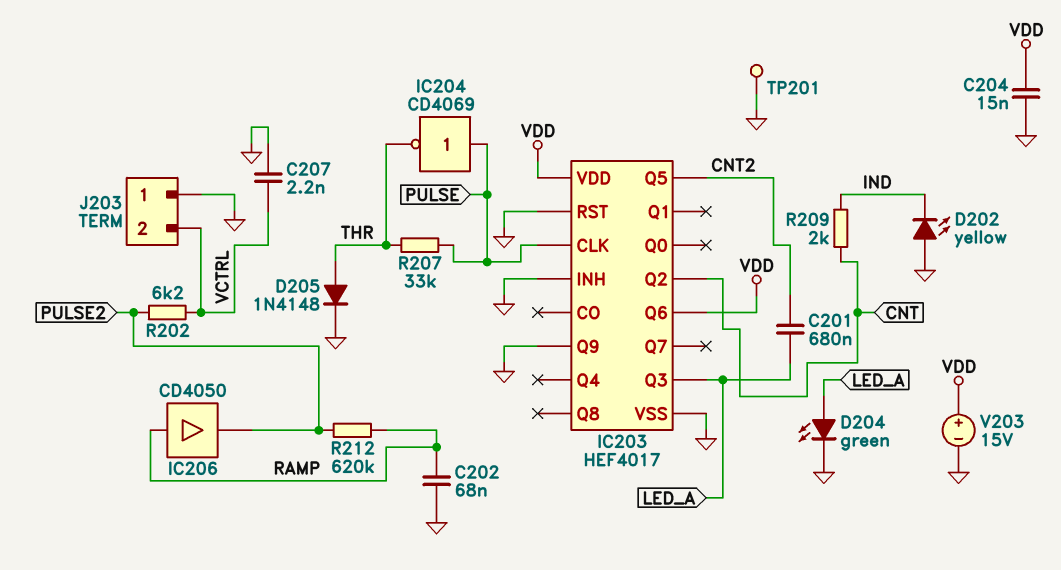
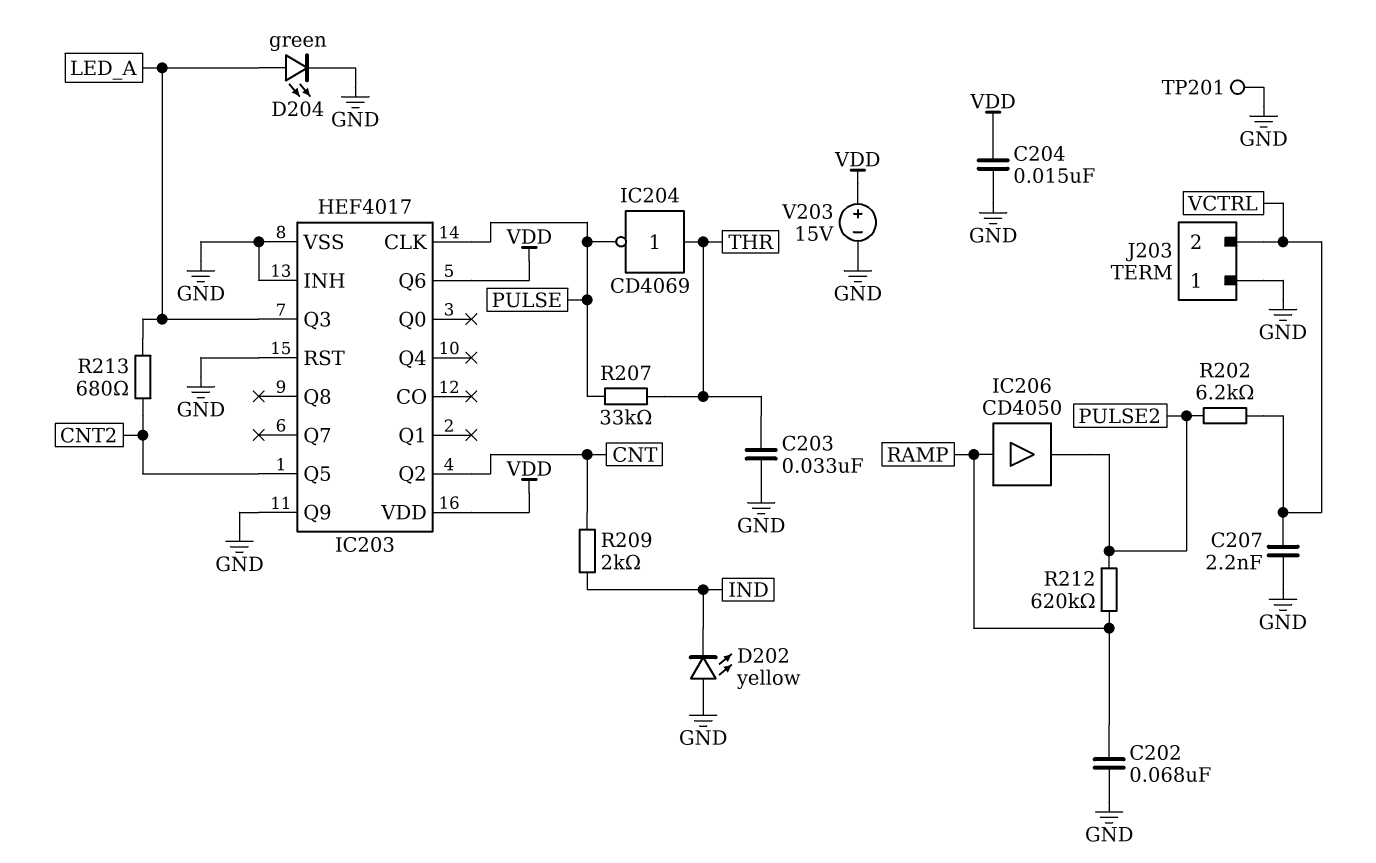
C201: 680nF (CNT2, LED_A) -> none
C203: none -> 33nF (GND, THR)
D205: diode 1N4148 (A THR, K GND) -> none
IC204: NOT CD4069 (in PULSE, out THR) -> NOT CD4069 (in THR, out PULSE)
R213: none -> 680 (CNT2, LED_A)

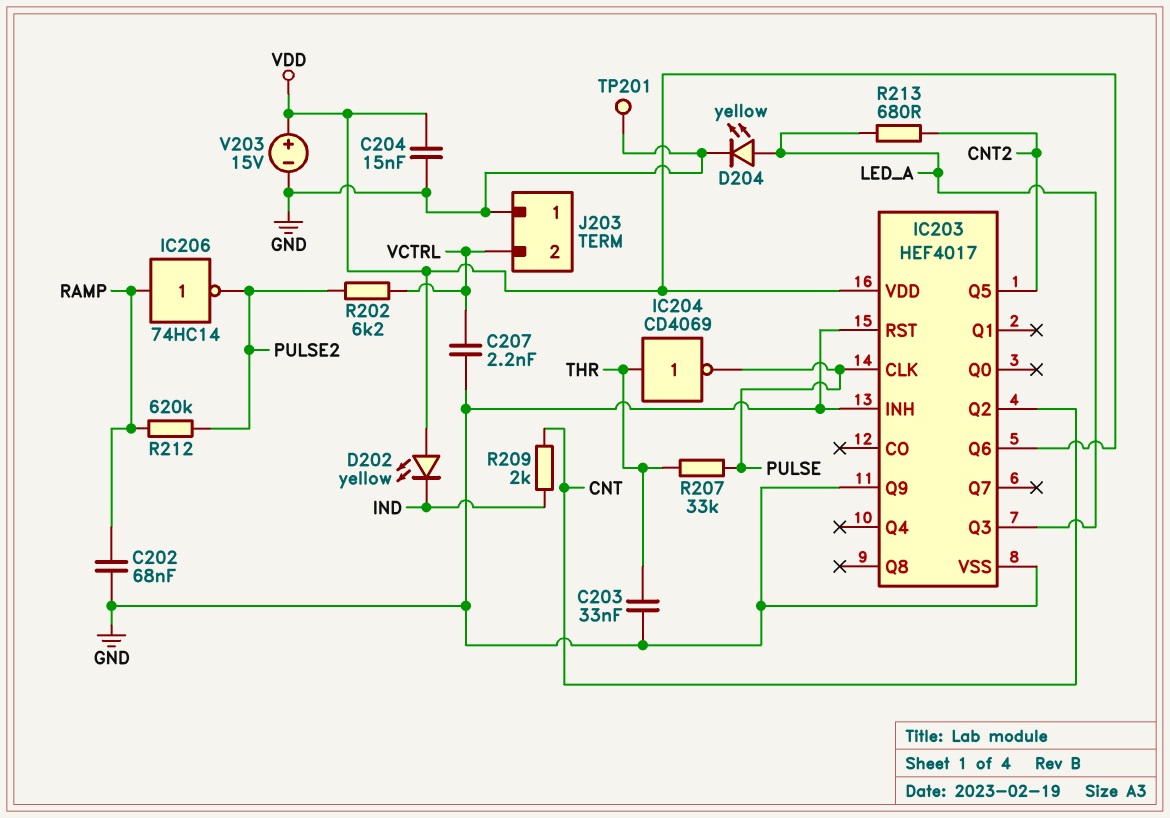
D202: LED yellow (A GND, K IND) -> LED yellow (A VDD, K IND)
D204: LED green (A LED_A, K GND) -> LED yellow (A LED_A, K GND)
IC206: buffer CD4050 (in RAMP, out PULSE2) -> NOT 74HC14 (in RAMP, out PULSE2)

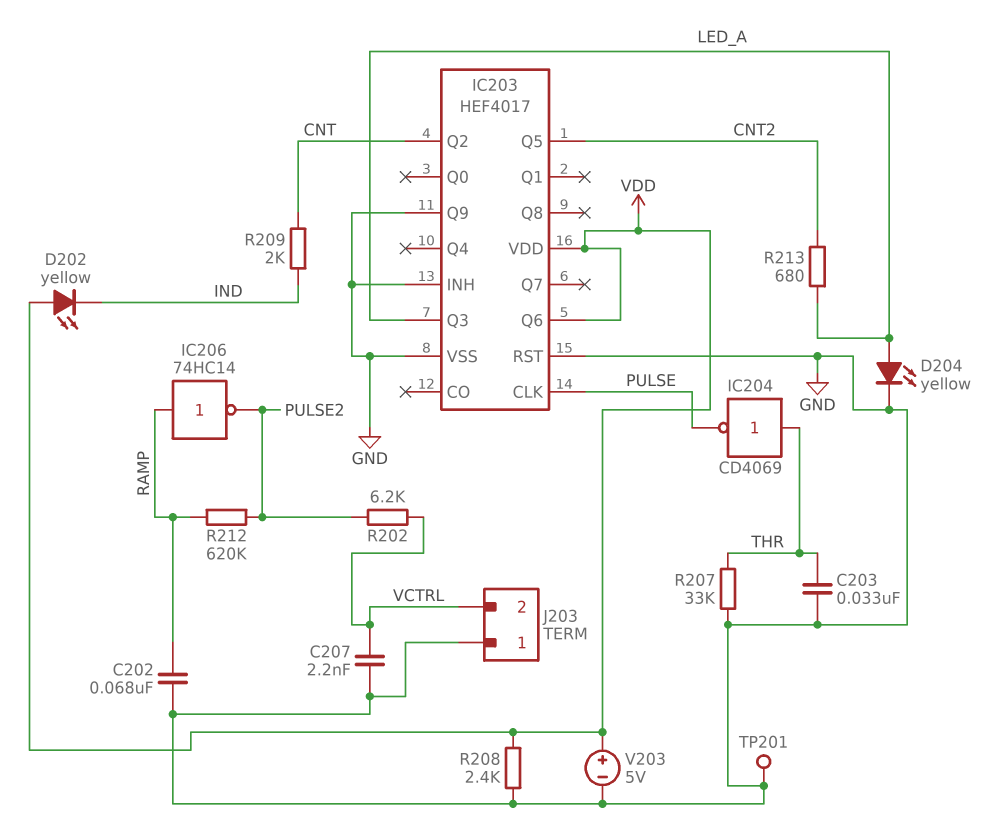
C204: 15nF (GND, VDD) -> none
R207: 33k (PULSE, THR) -> 33k (GND, THR)
R208: none -> 2.4k (GND, VDD)
V203: 15V (plus VDD, minus GND) -> 5V (plus VDD, minus GND)

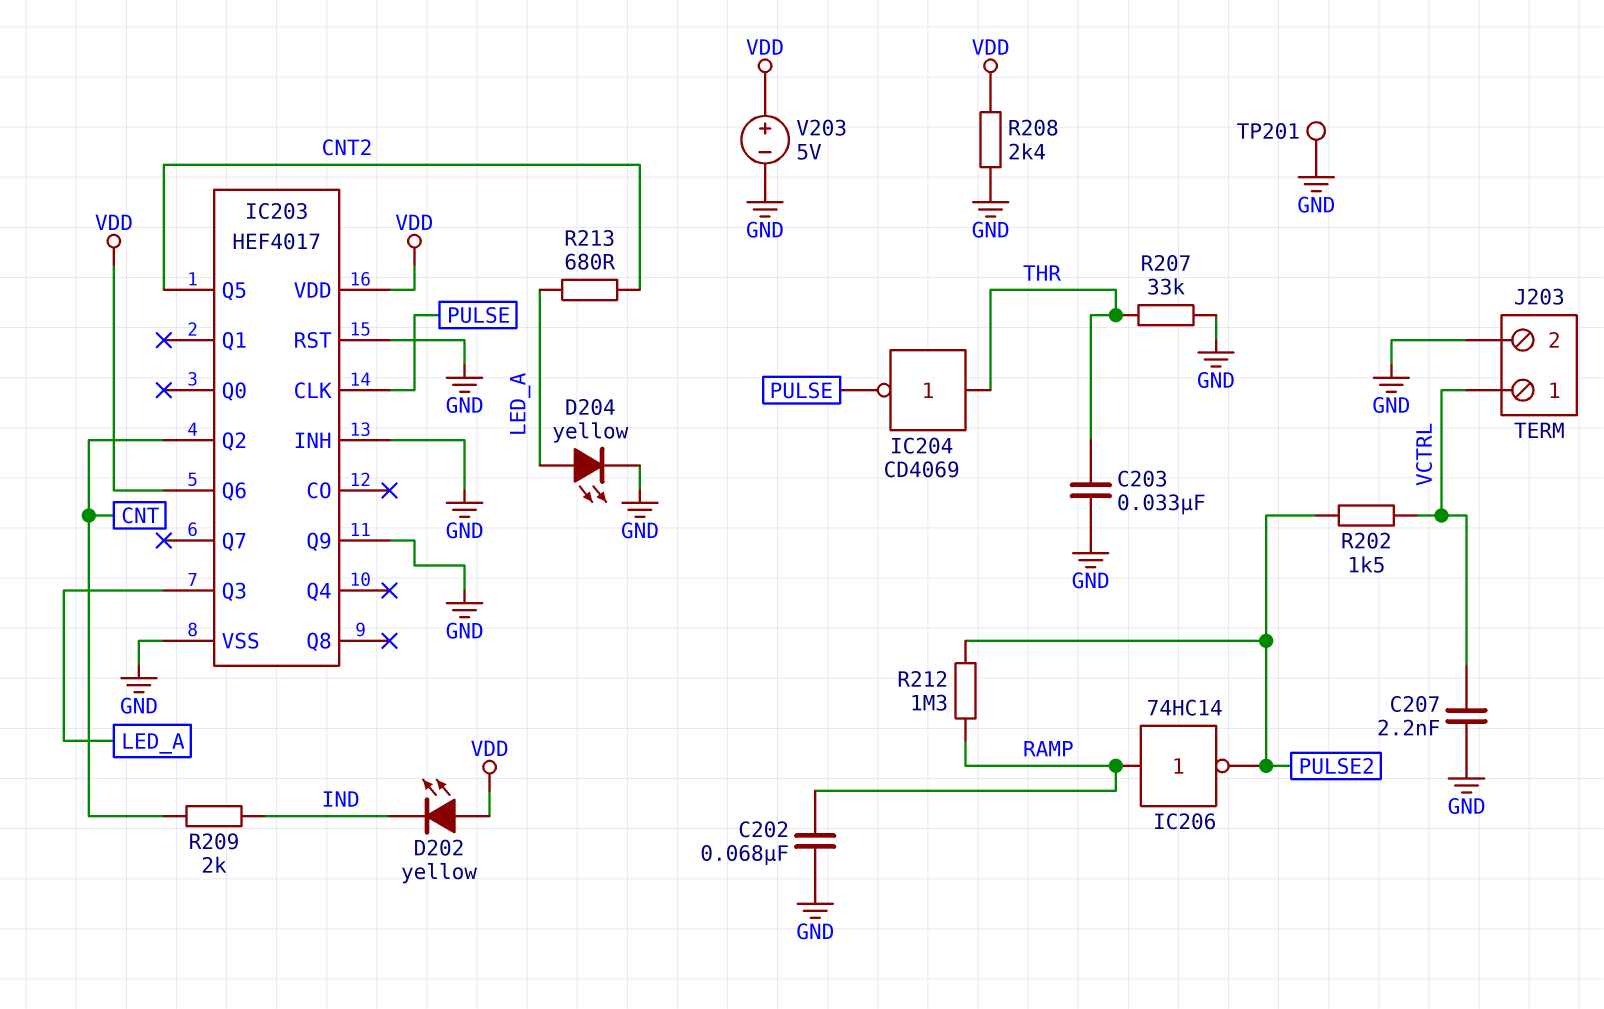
J203 pin 1: GND -> VCTRL
J203 pin 2: VCTRL -> GND
R202: 6.2k (PULSE2, VCTRL) -> 1.5k (PULSE2, VCTRL)
R212: 620k (PULSE2, RAMP) -> 1.3M (PULSE2, RAMP)

